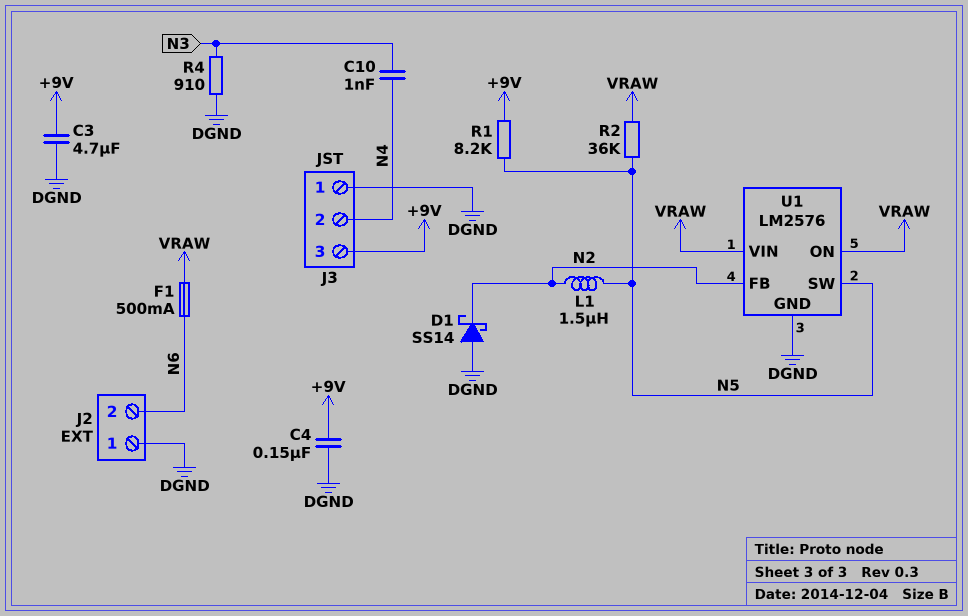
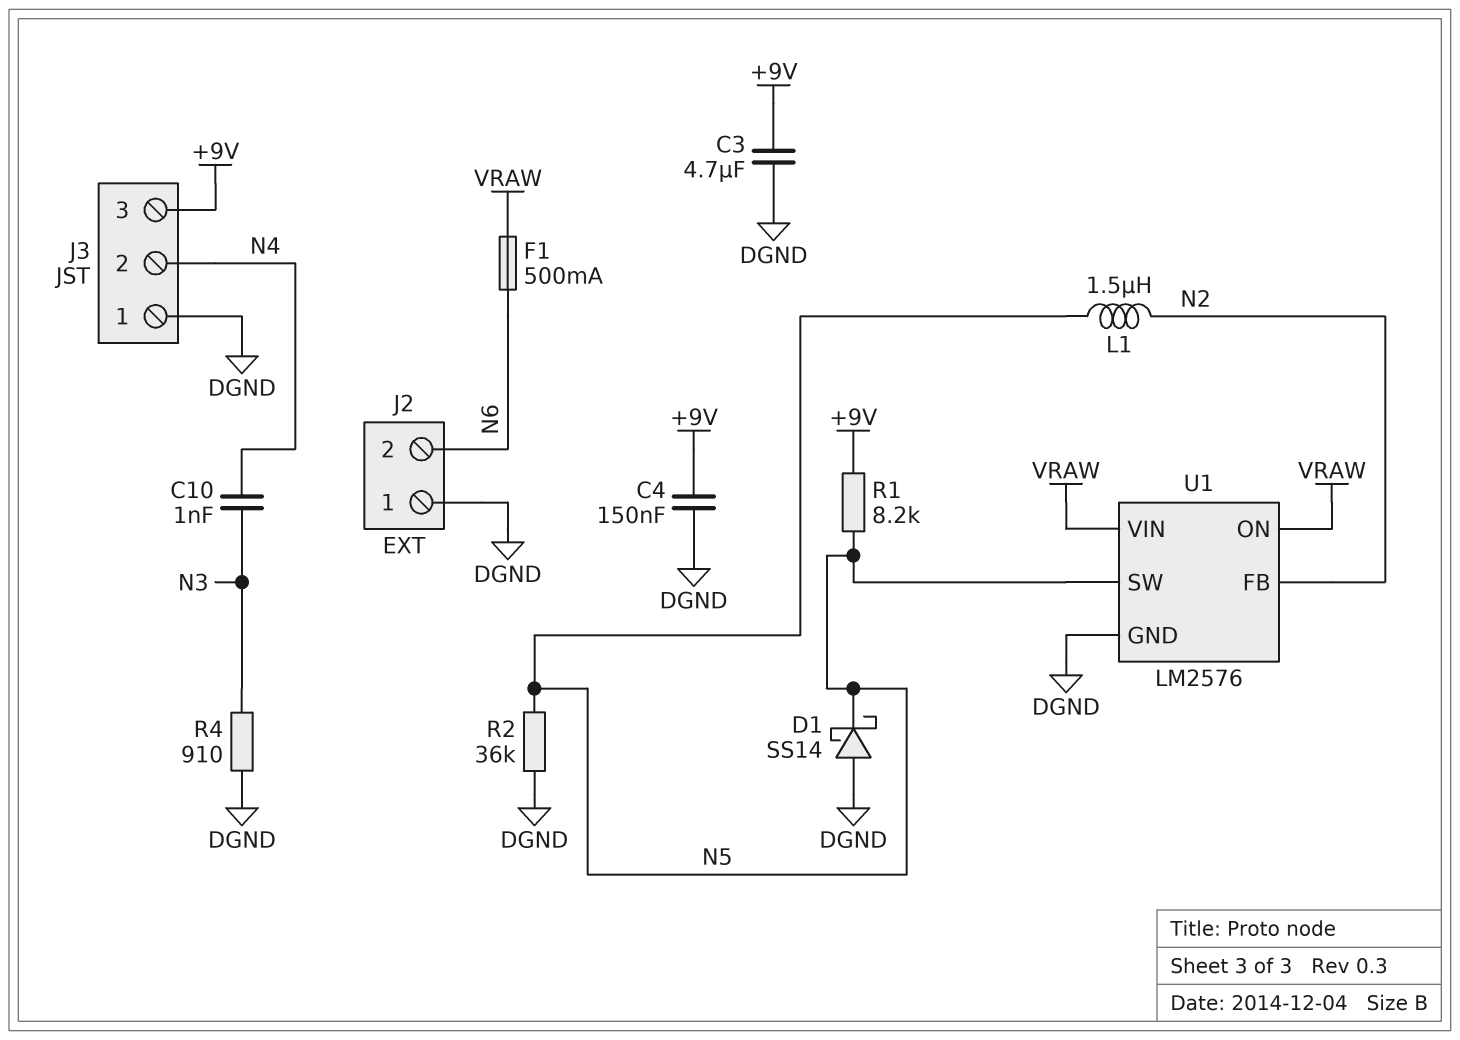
D1: schottky SS14 (A DGND, K N2) -> schottky SS14 (A DGND, K N5)
R2: 36k (N5, VRAW) -> 36k (DGND, N5)

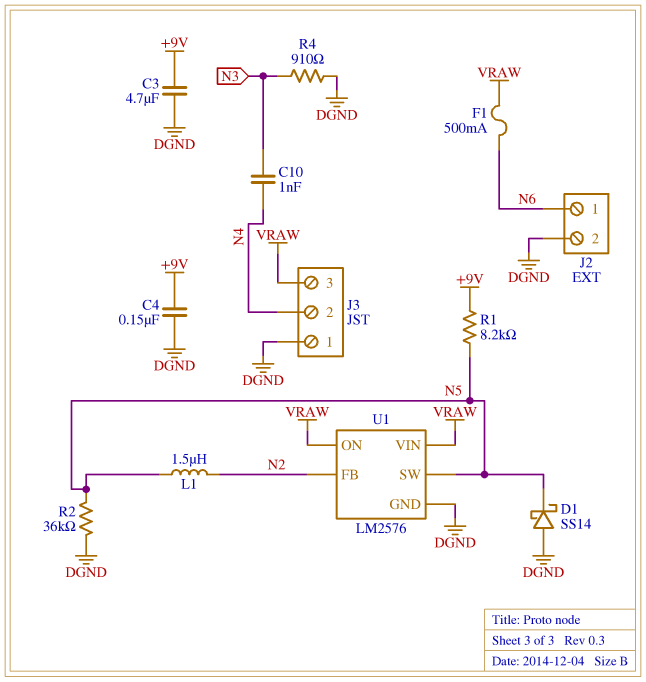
J2 pin 1: DGND -> N6
J2 pin 2: N6 -> DGND
J3 pin 3: +9V -> VRAW

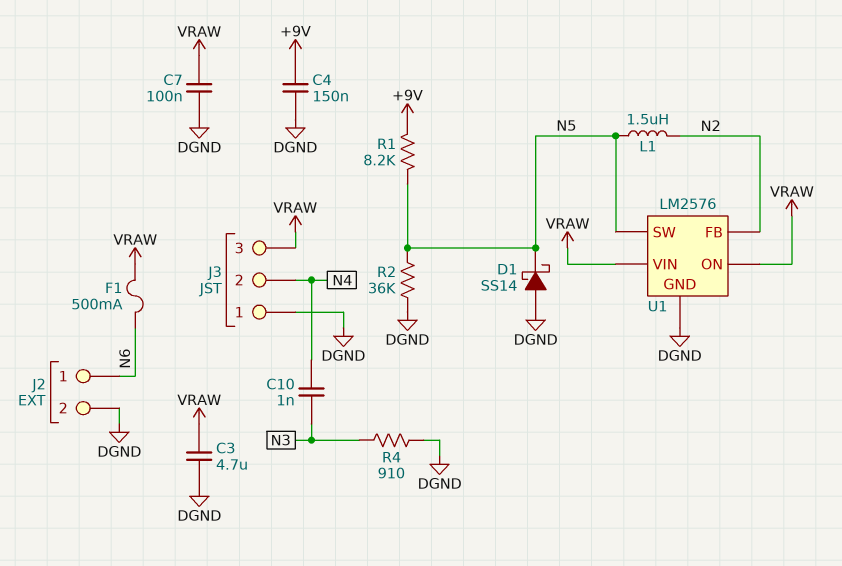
C3: 4.7uF (+9V, DGND) -> 4.7uF (DGND, VRAW)
C7: none -> 100nF (DGND, VRAW)

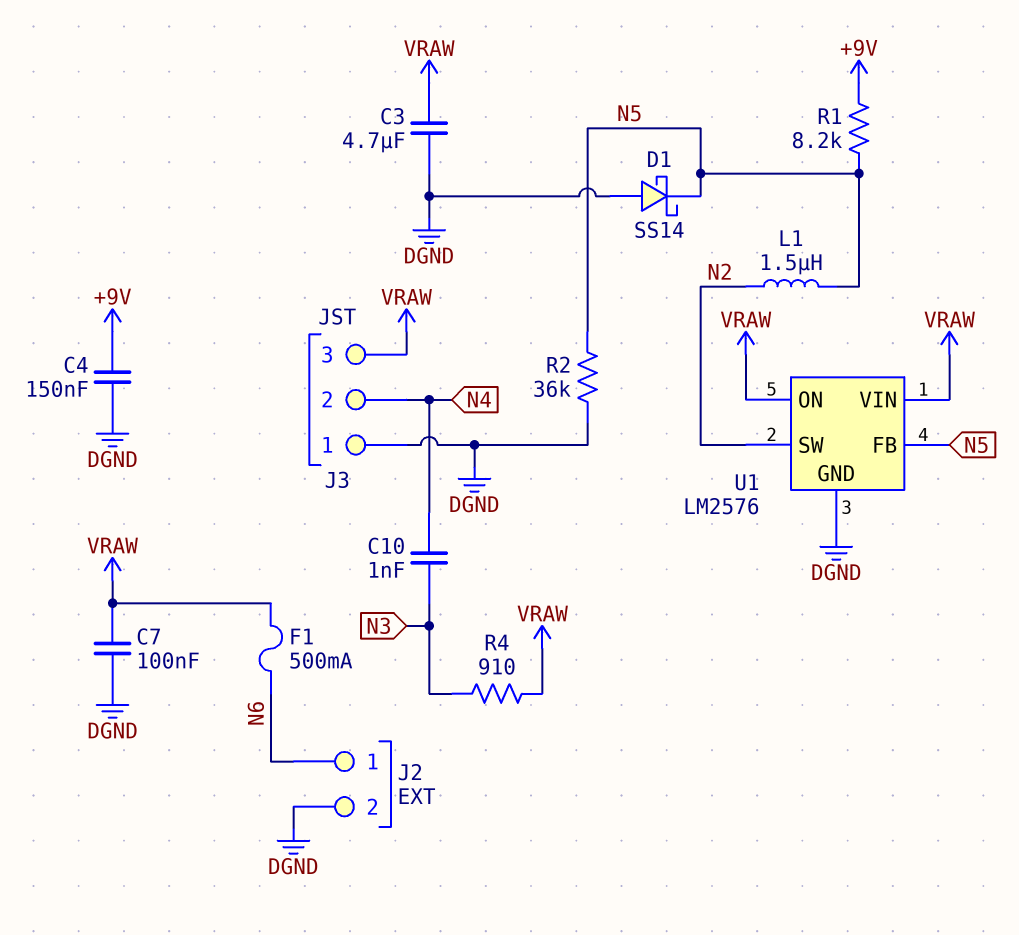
R4: 910 (DGND, N3) -> 910 (N3, VRAW)
U1 pin FB: N2 -> N5
U1 pin SW: N5 -> N2

